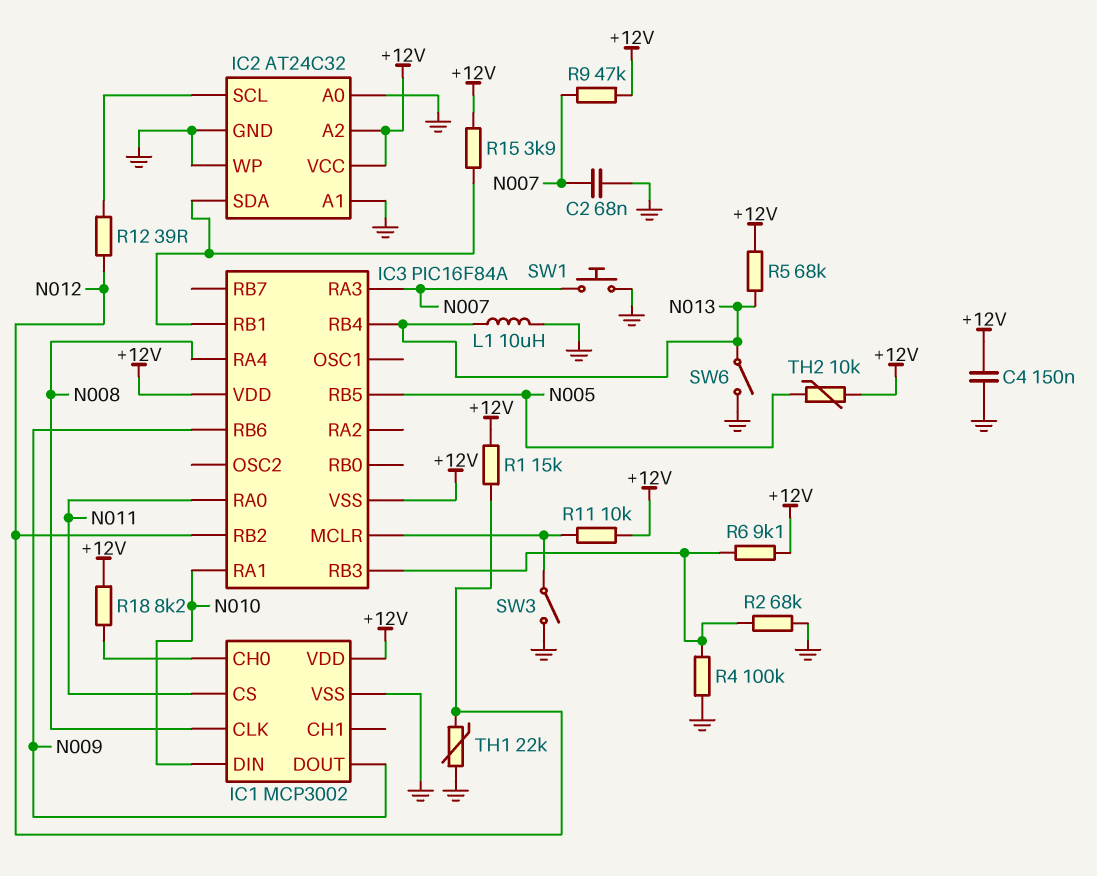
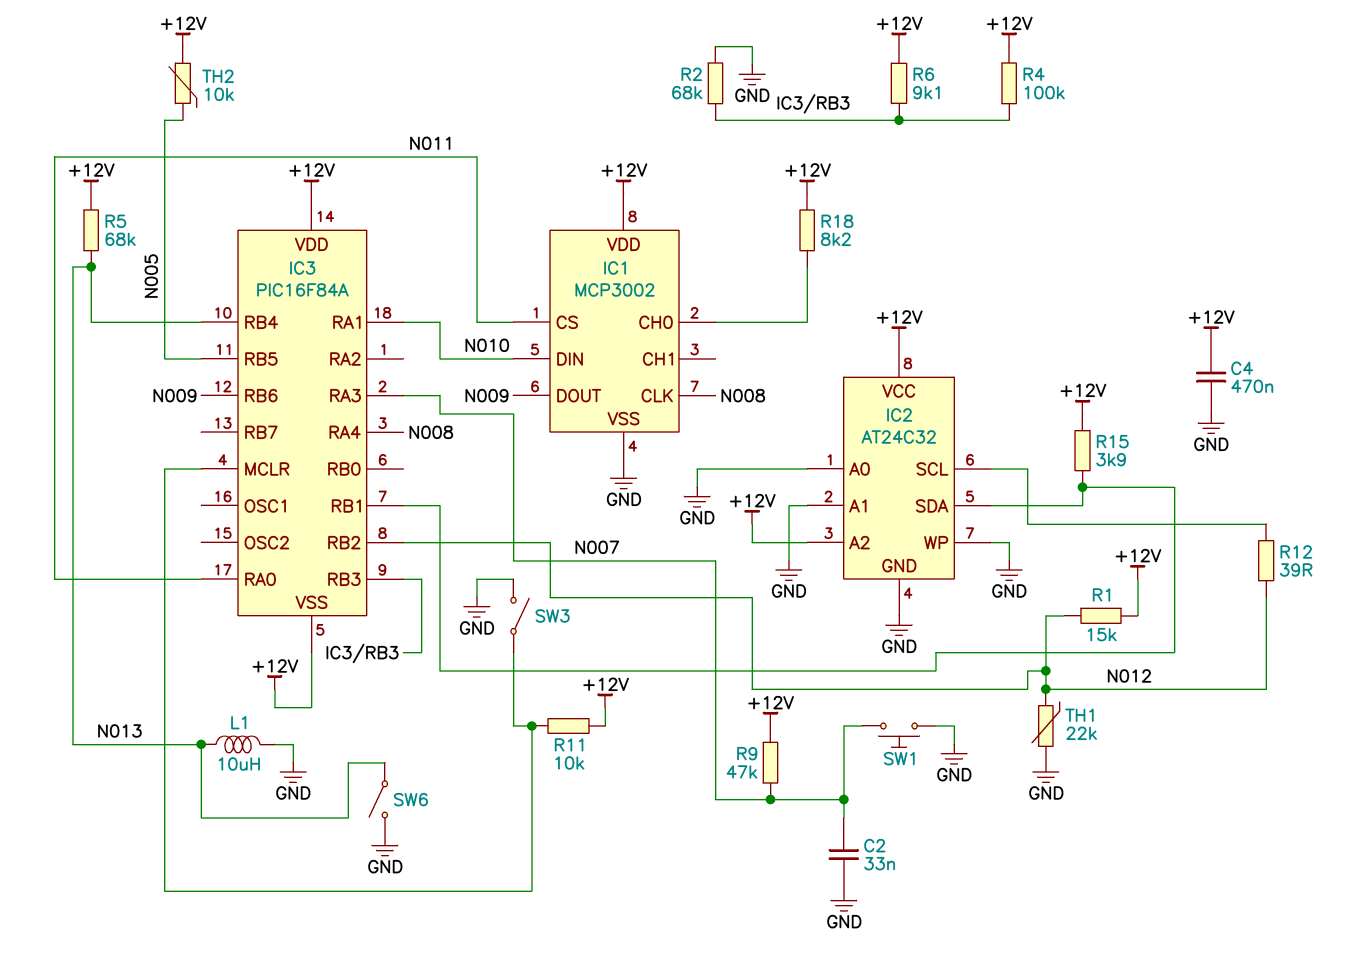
C2: 68nF (GND, N007) -> 33nF (GND, N007)
C4: 150nF (+12V, GND) -> 470nF (+12V, GND)
R4: 100k (GND, IC3/RB3) -> 100k (+12V, IC3/RB3)

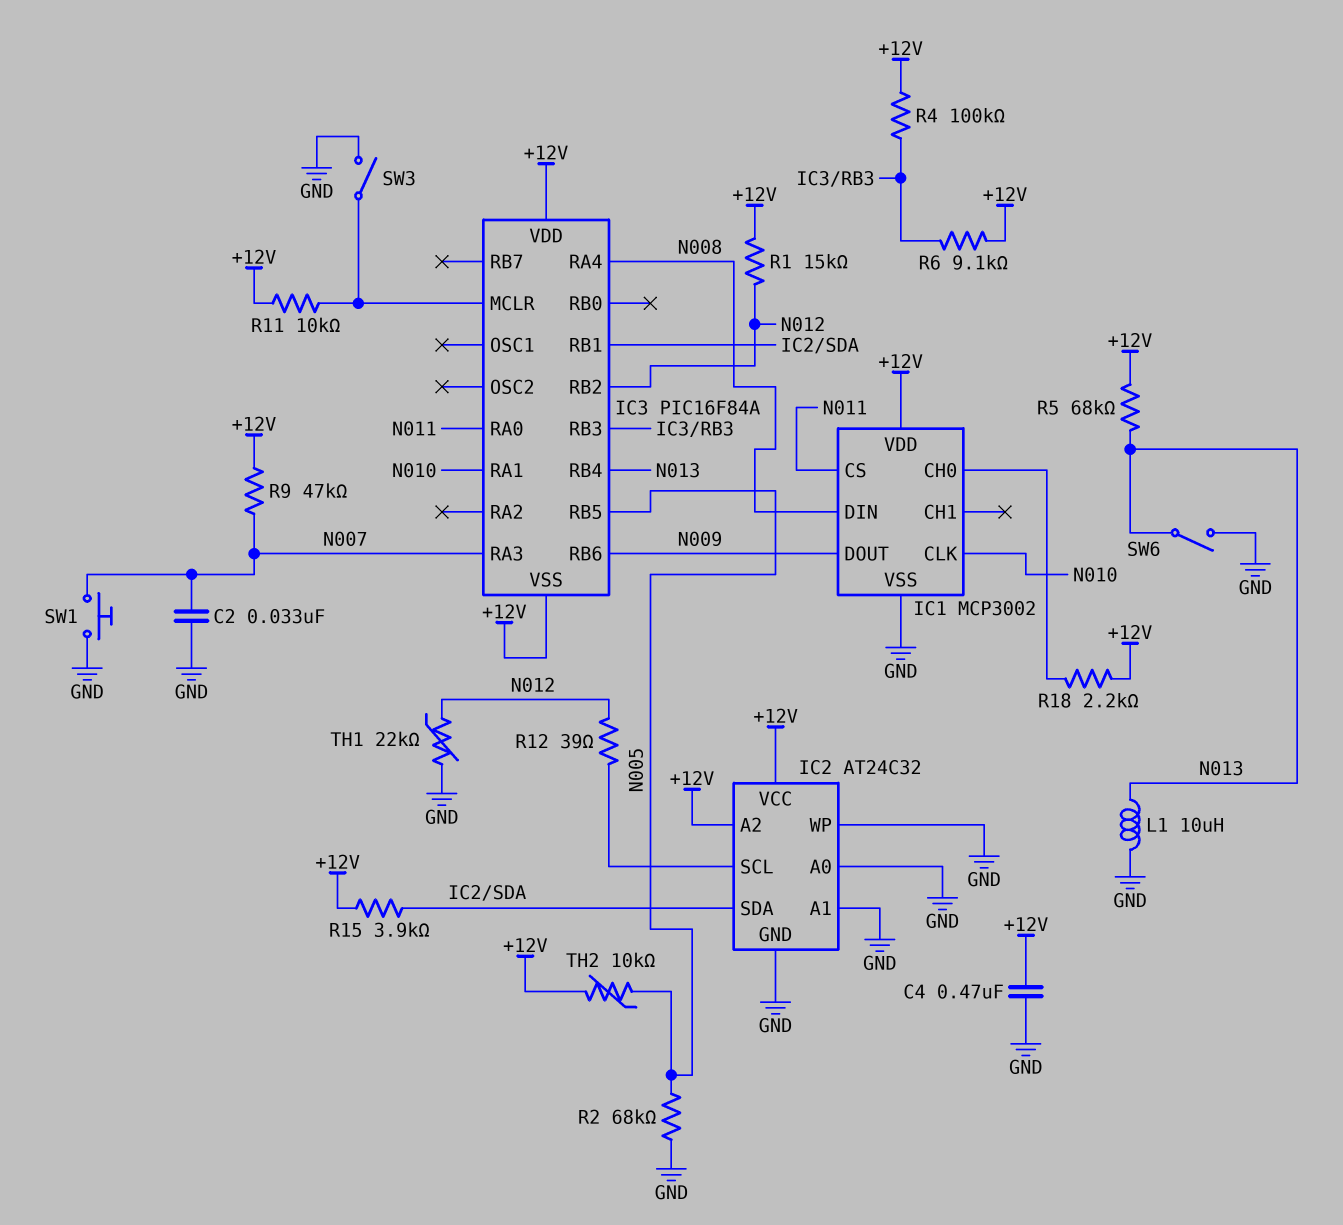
IC1 pin CLK: N008 -> N010
IC1 pin DIN: N010 -> N008
R2: 68k (GND, IC3/RB3) -> 68k (GND, N005)
R18: 8.2k (+12V, IC1/CH0) -> 2.2k (+12V, IC1/CH0)

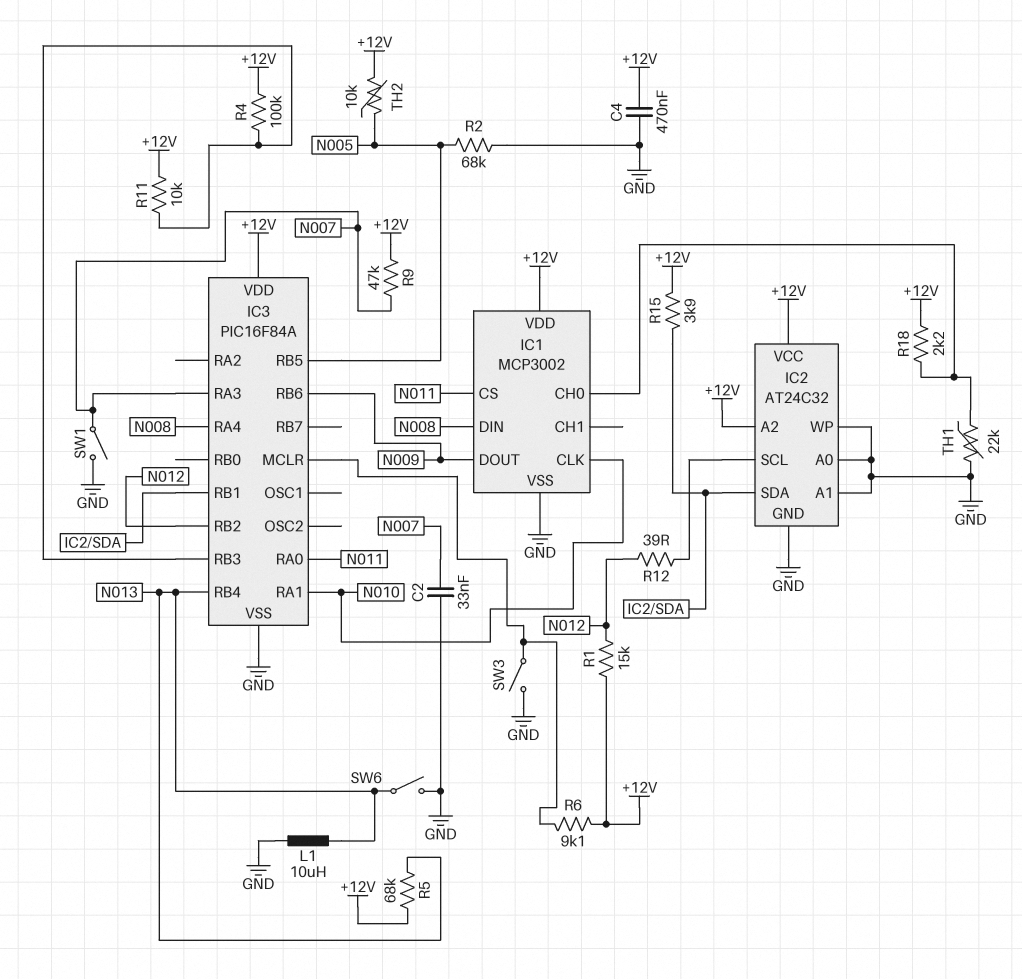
IC3 pin VSS: +12V -> GND
R6: 9.1k (+12V, IC3/RB3) -> 9.1k (+12V, IC3/MCLR)
R11: 10k (+12V, IC3/MCLR) -> 10k (+12V, IC3/RB3)
SW1: button (GND, N007) -> switch (GND, N007)
TH1: 22k (GND, N012) -> 22k (GND, IC1/CH0)

